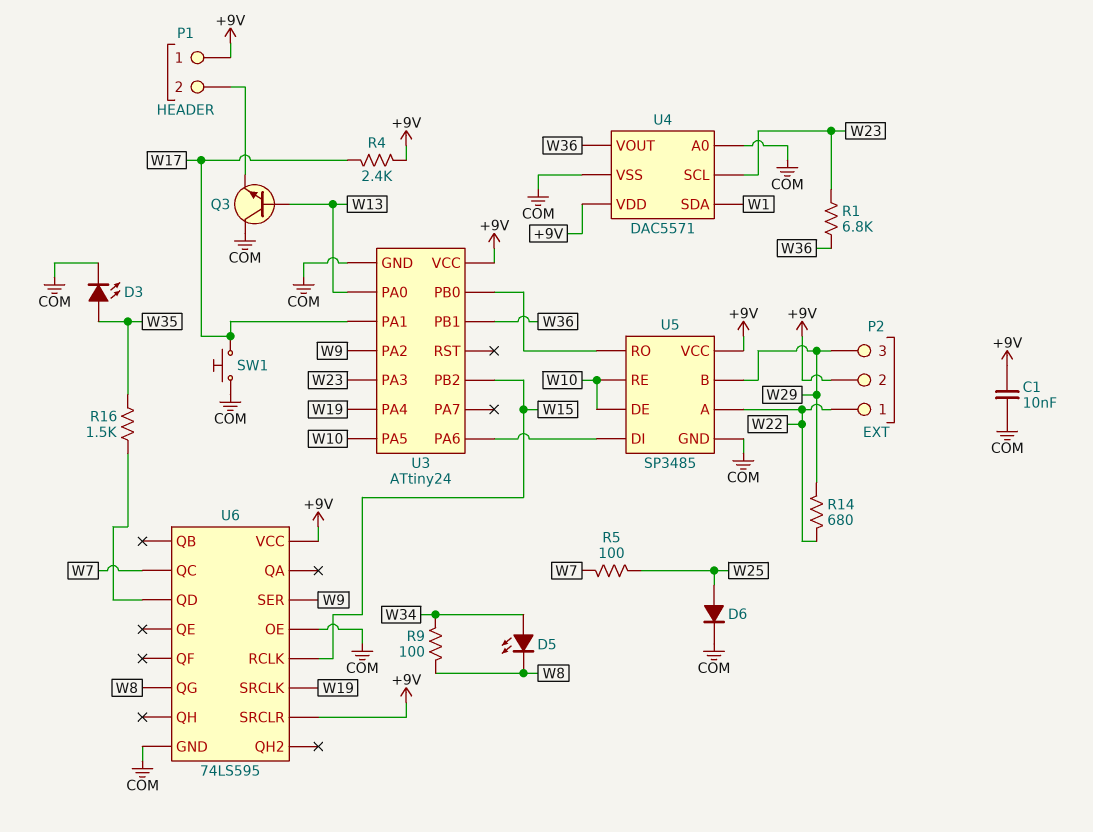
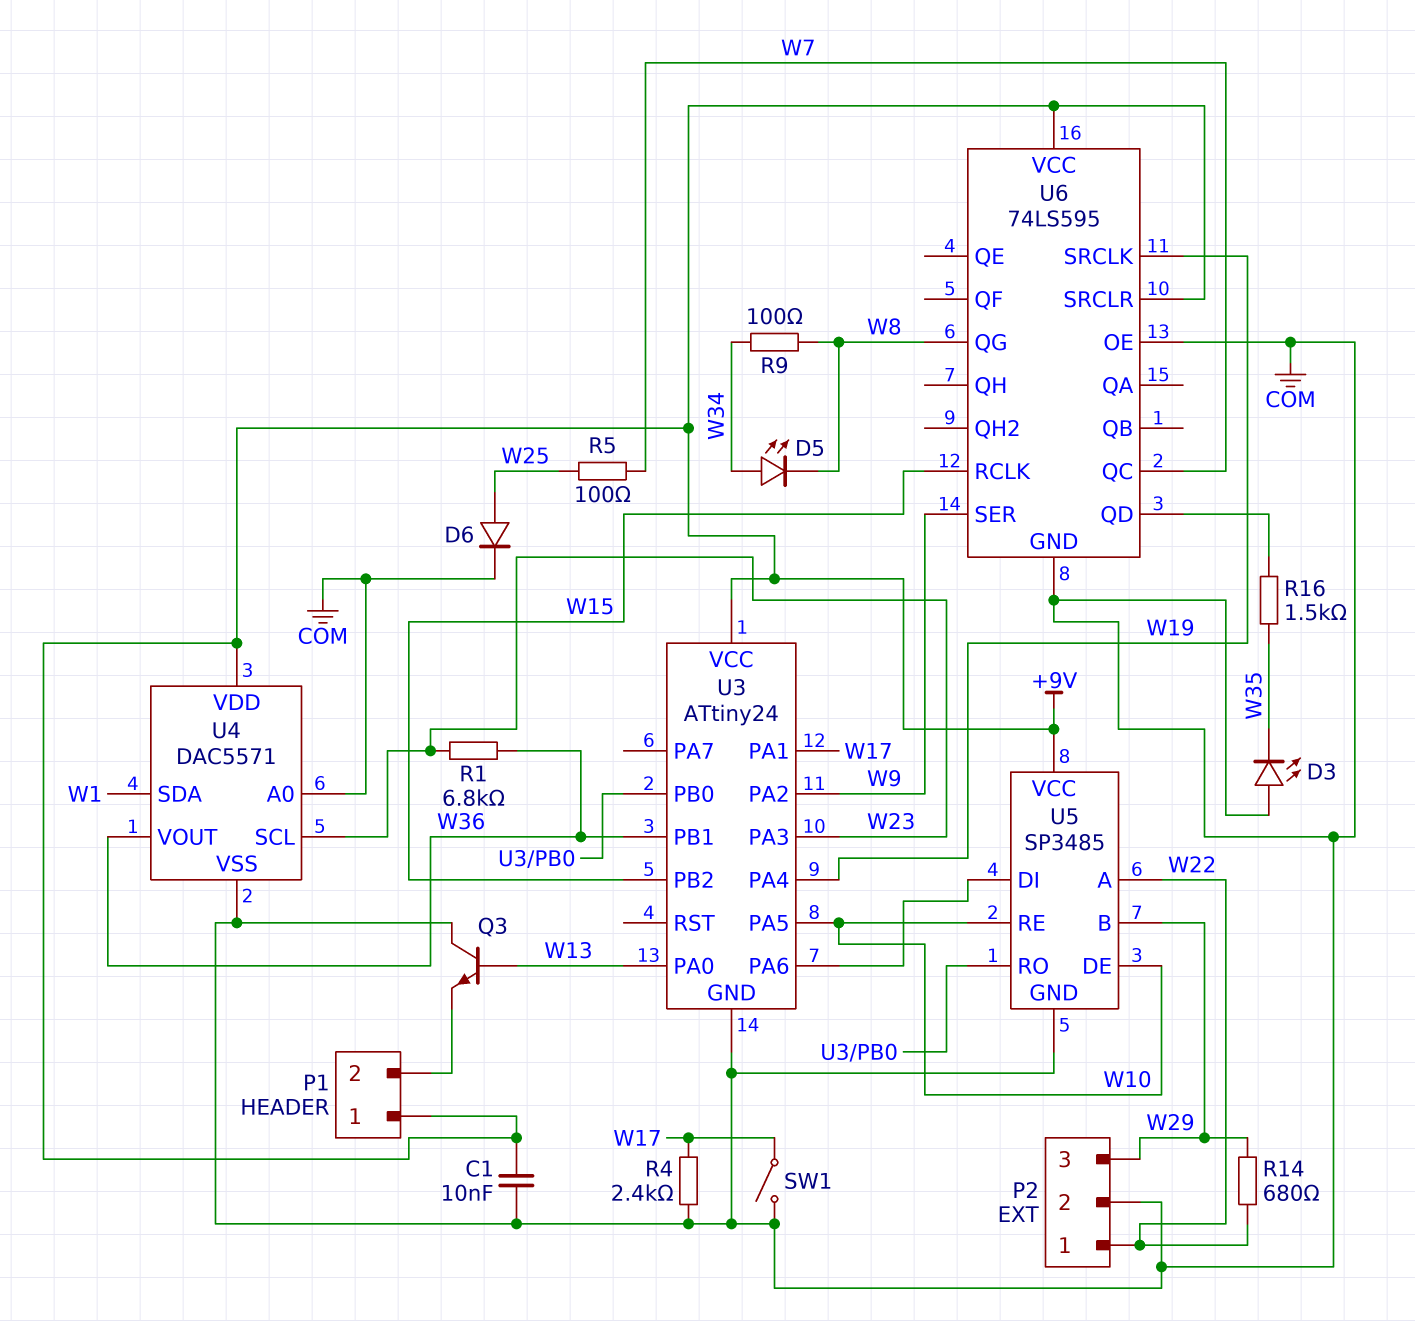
D3: LED (A W35, K COM) -> LED (A COM, K W35)
P2 pin 2: +9V -> COM
R4: 2.4k (+9V, W17) -> 2.4k (COM, W17)
SW1: button (COM, W17) -> switch (COM, W17)

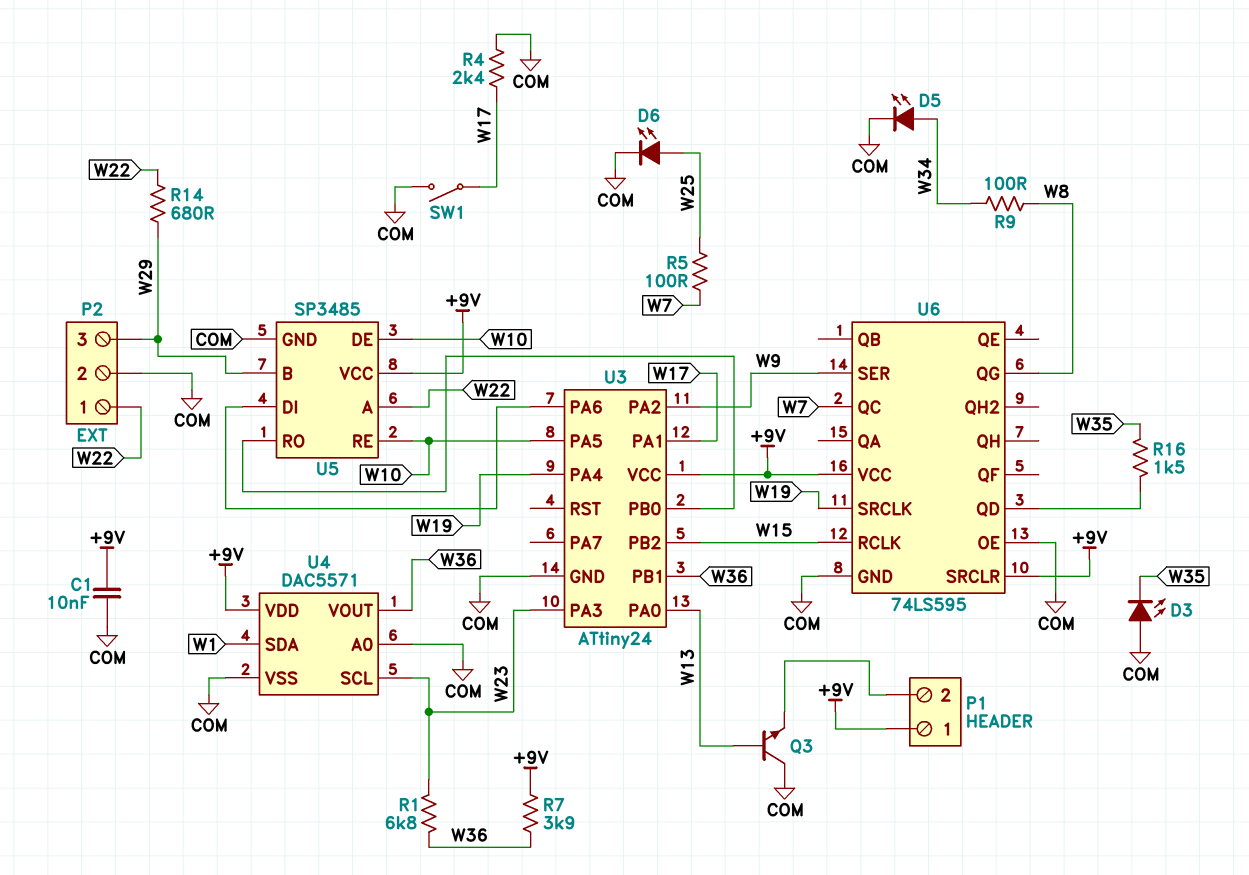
D5: LED (A W34, K W8) -> LED (A W34, K COM)
D6: diode (A W25, K COM) -> LED (A W25, K COM)
R7: none -> 3.9k (+9V, W36)

